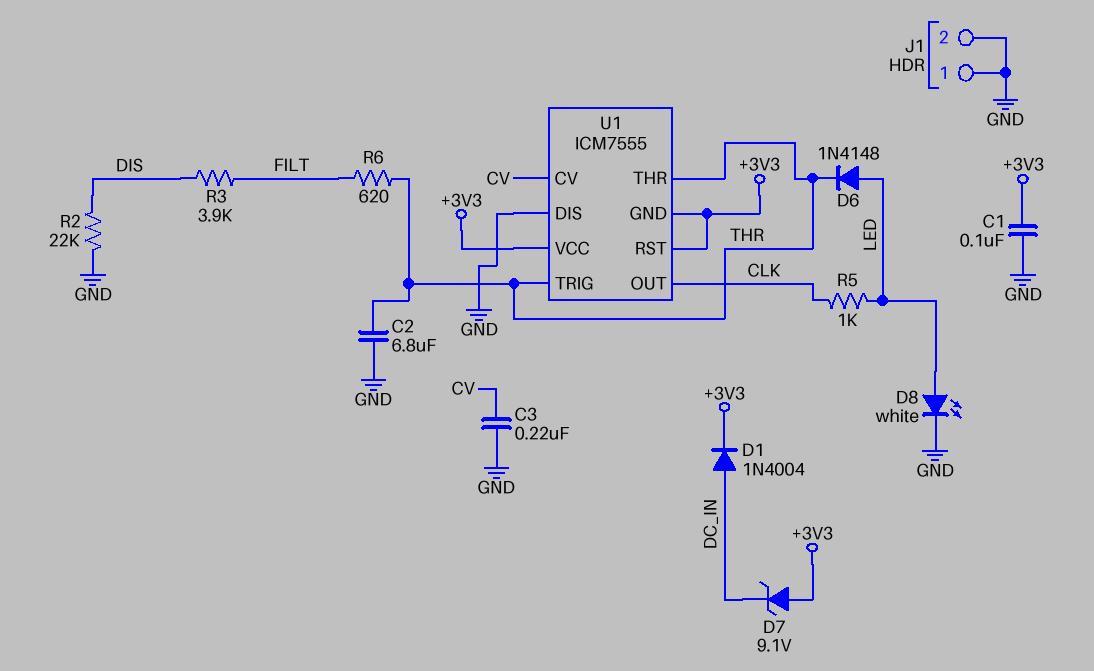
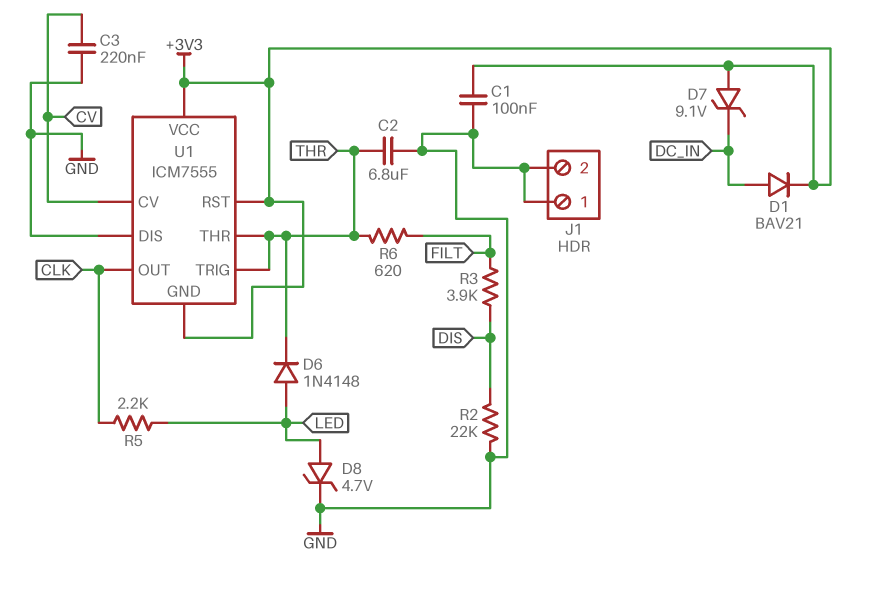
D1: diode 1N4004 (A DC_IN, K +3V3) -> diode BAV21 (A DC_IN, K +3V3)
D8: LED white (A LED, K GND) -> zener 4.7V (A LED, K GND)
R5: 1k (CLK, LED) -> 2.2k (CLK, LED)

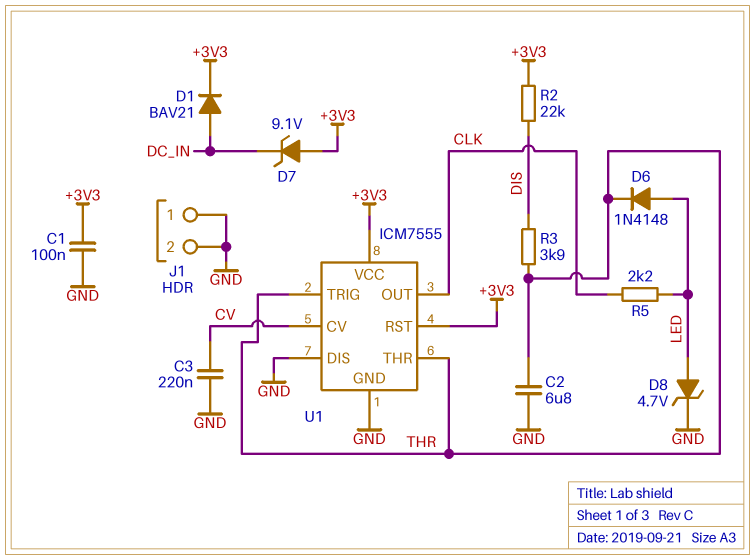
R2: 22k (DIS, GND) -> 22k (+3V3, DIS)
R3: 3.9k (DIS, FILT) -> 3.9k (DIS, THR)
R6: 620 (FILT, THR) -> none
U1 pin GND: +3V3 -> GND

